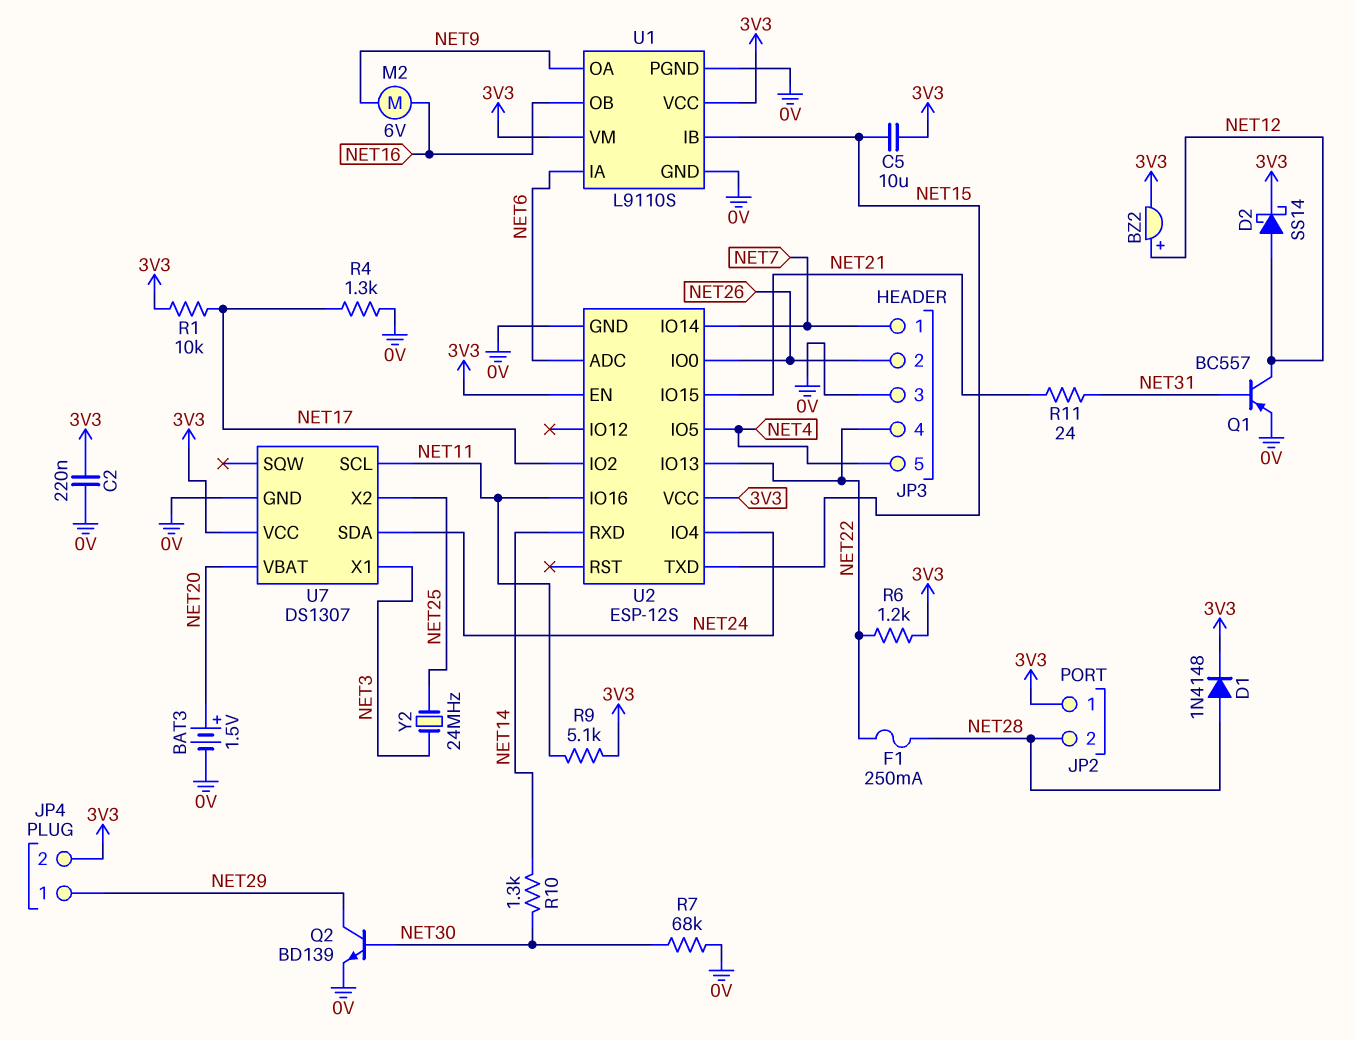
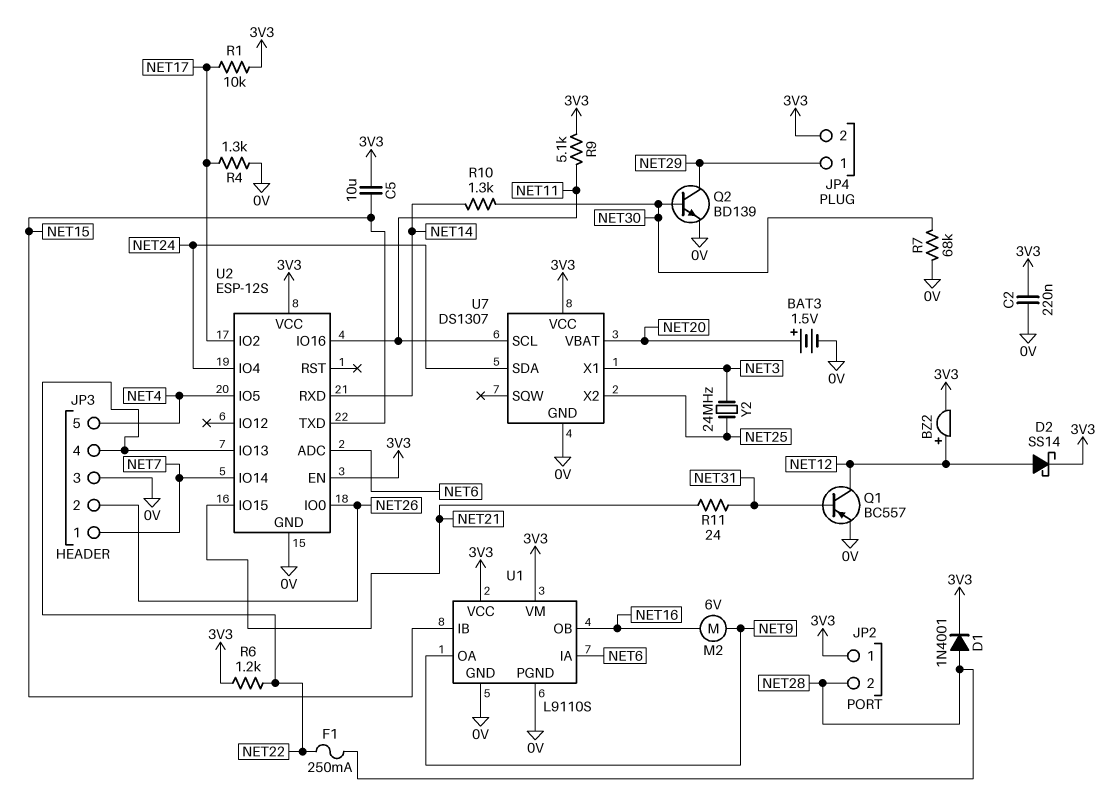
D1: diode 1N4148 (A NET28, K 3V3) -> diode 1N4001 (A NET28, K 3V3)

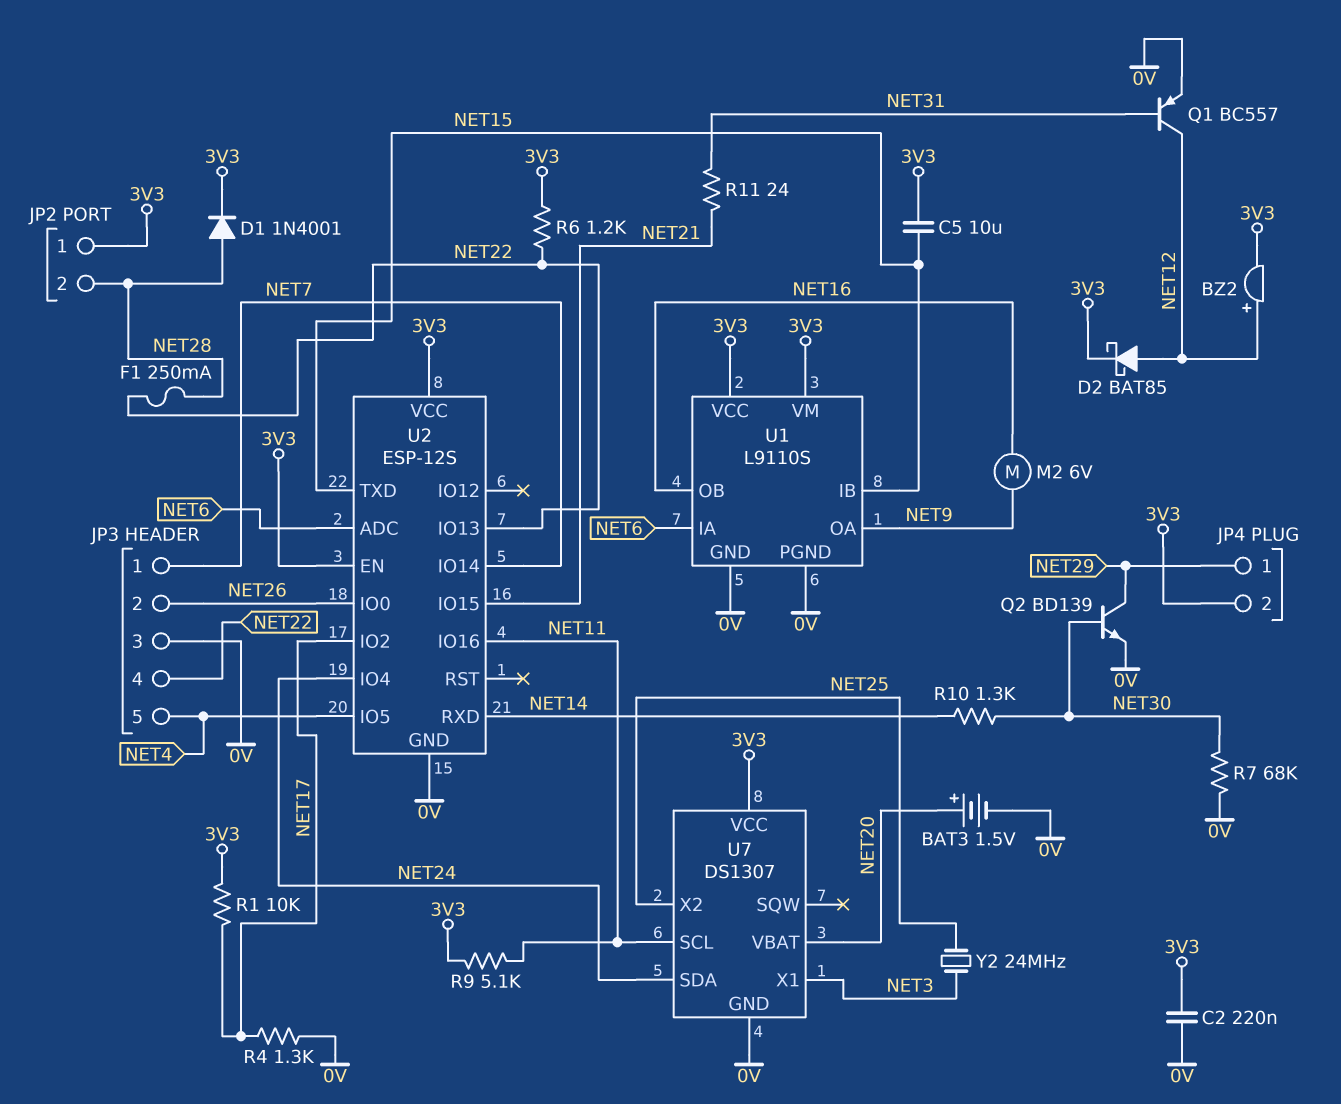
D2: schottky SS14 (A NET12, K 3V3) -> schottky BAT85 (A NET12, K 3V3)

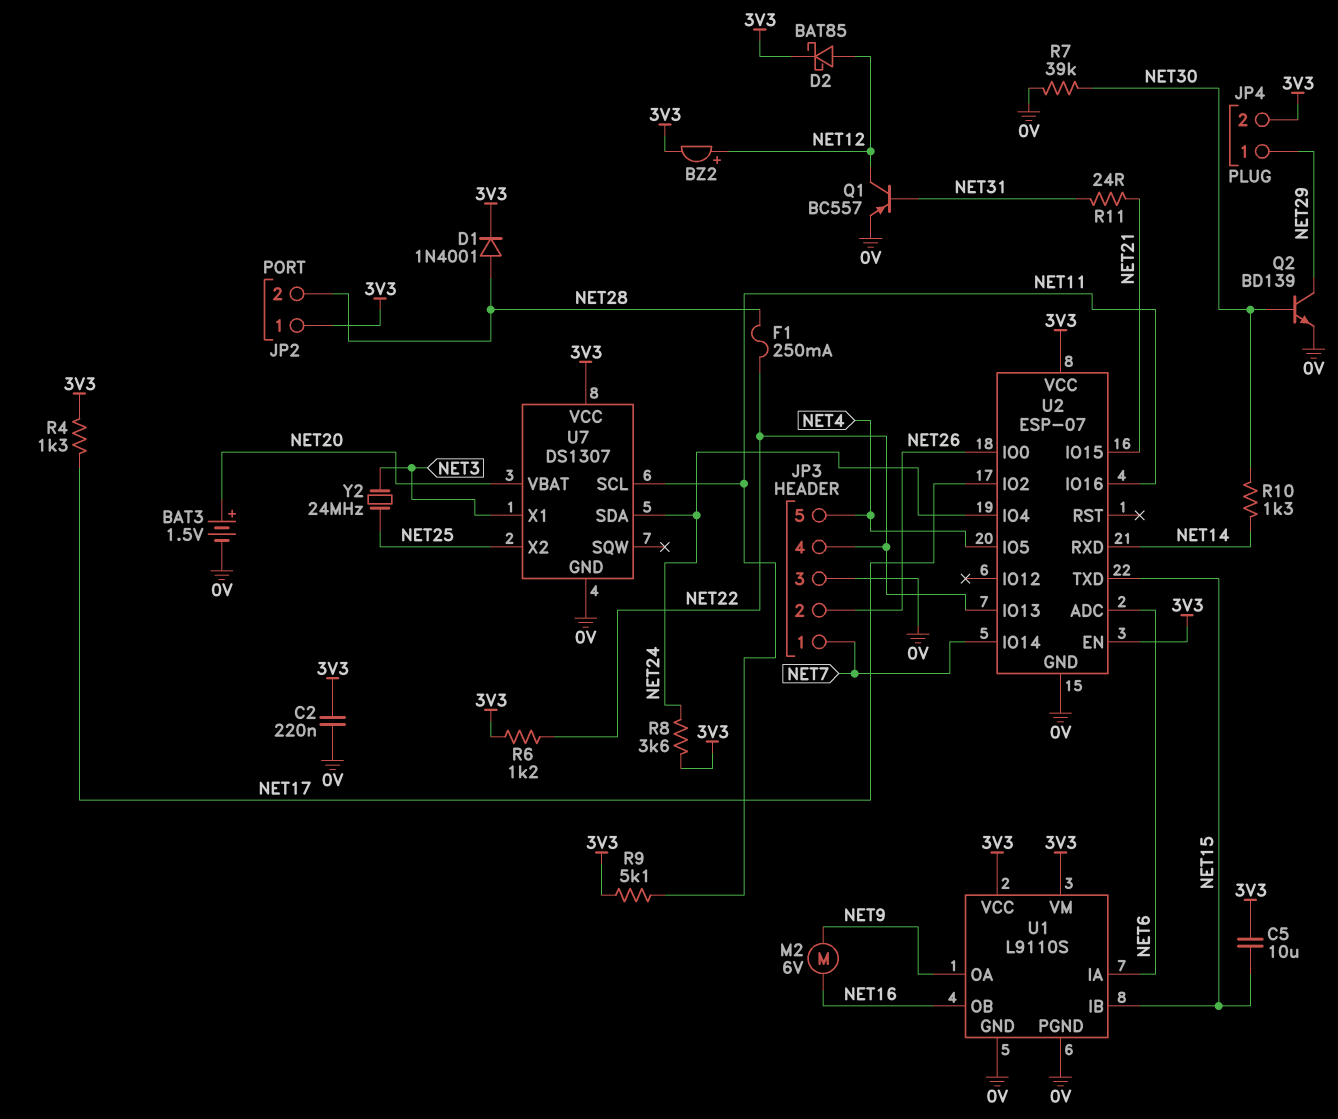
R1: 10k (3V3, NET17) -> none
R4: 1.3k (0V, NET17) -> 1.3k (3V3, NET17)
R7: 68k (0V, NET30) -> 39k (0V, NET30)
R8: none -> 3.6k (3V3, NET24)
U2: ESP-12S -> ESP-07

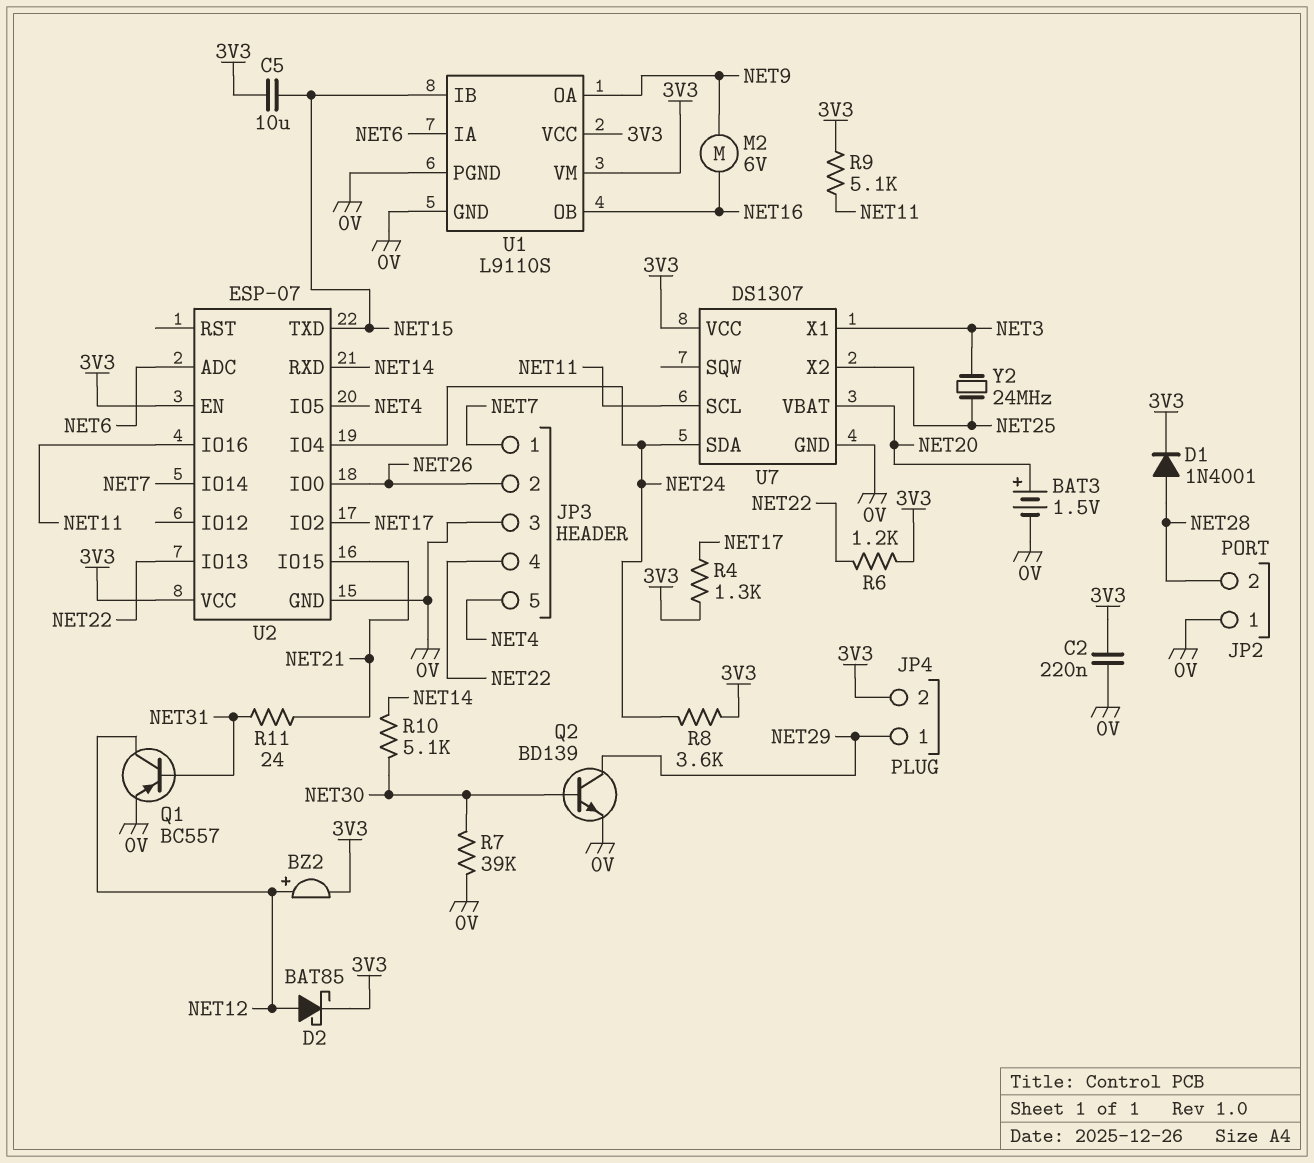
F1: 250mA (NET22, NET28) -> none
JP2 pin 1: 3V3 -> 0V
R10: 1.3k (NET14, NET30) -> 5.1k (NET14, NET30)

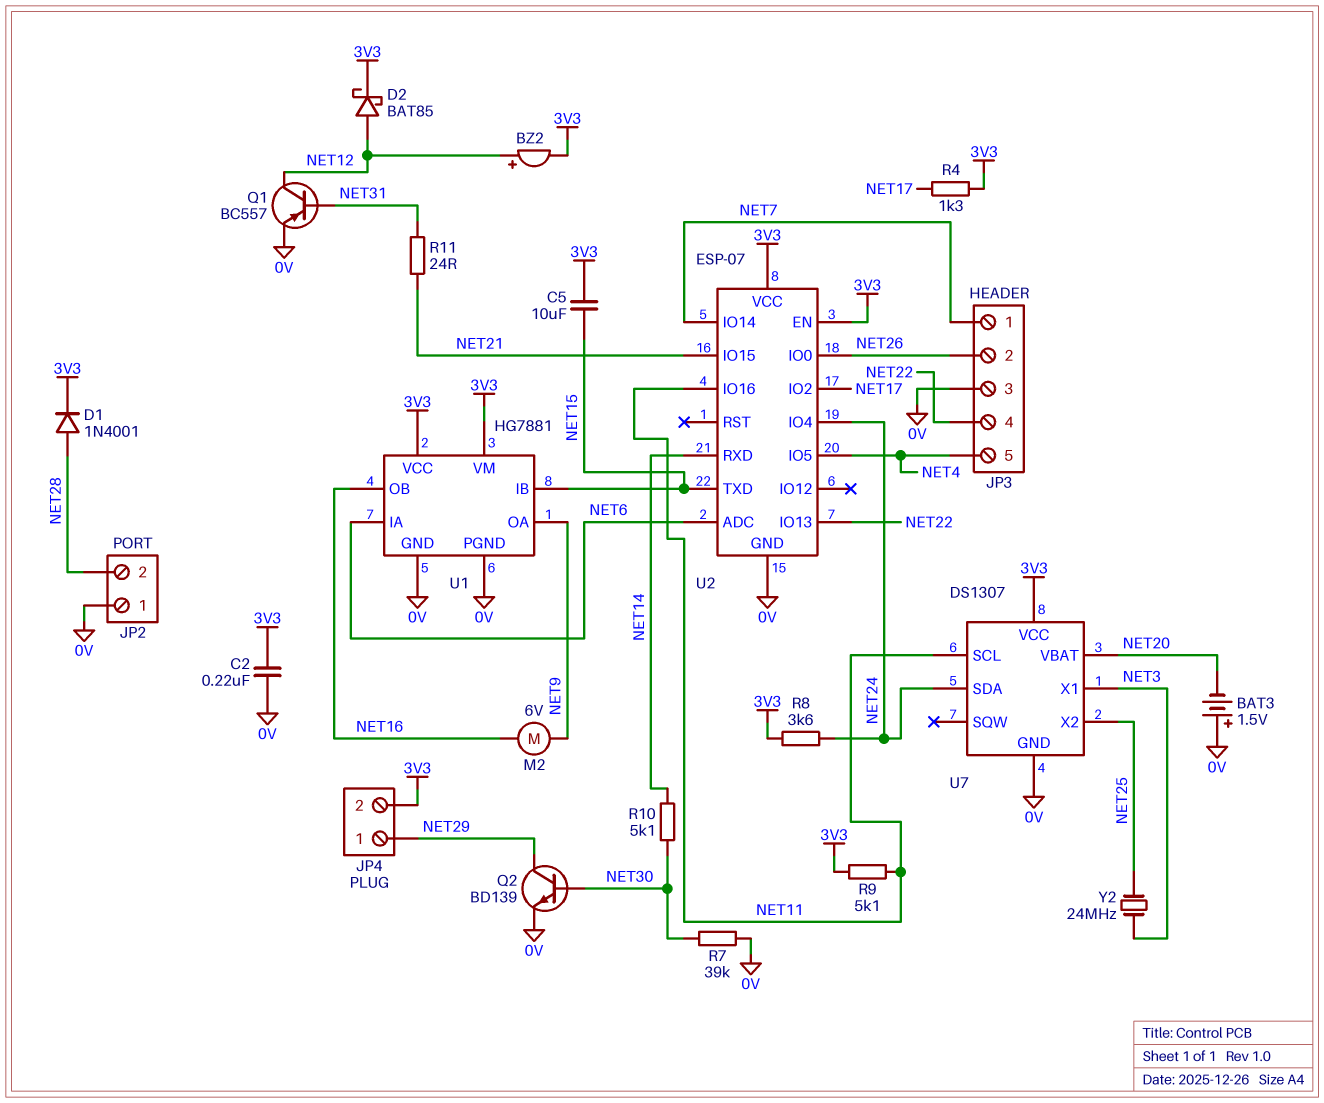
BAT3: 1.5V (plus NET20, minus 0V) -> 1.5V (plus 0V, minus NET20)
R6: 1.2k (3V3, NET22) -> none
U1: L9110S -> HG7881

